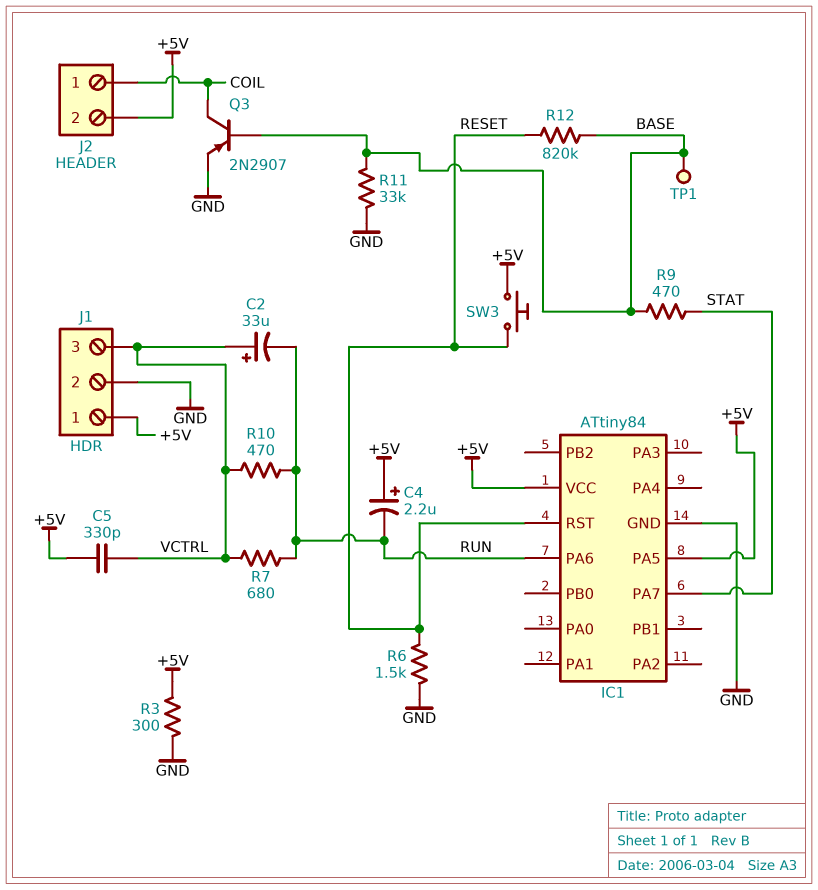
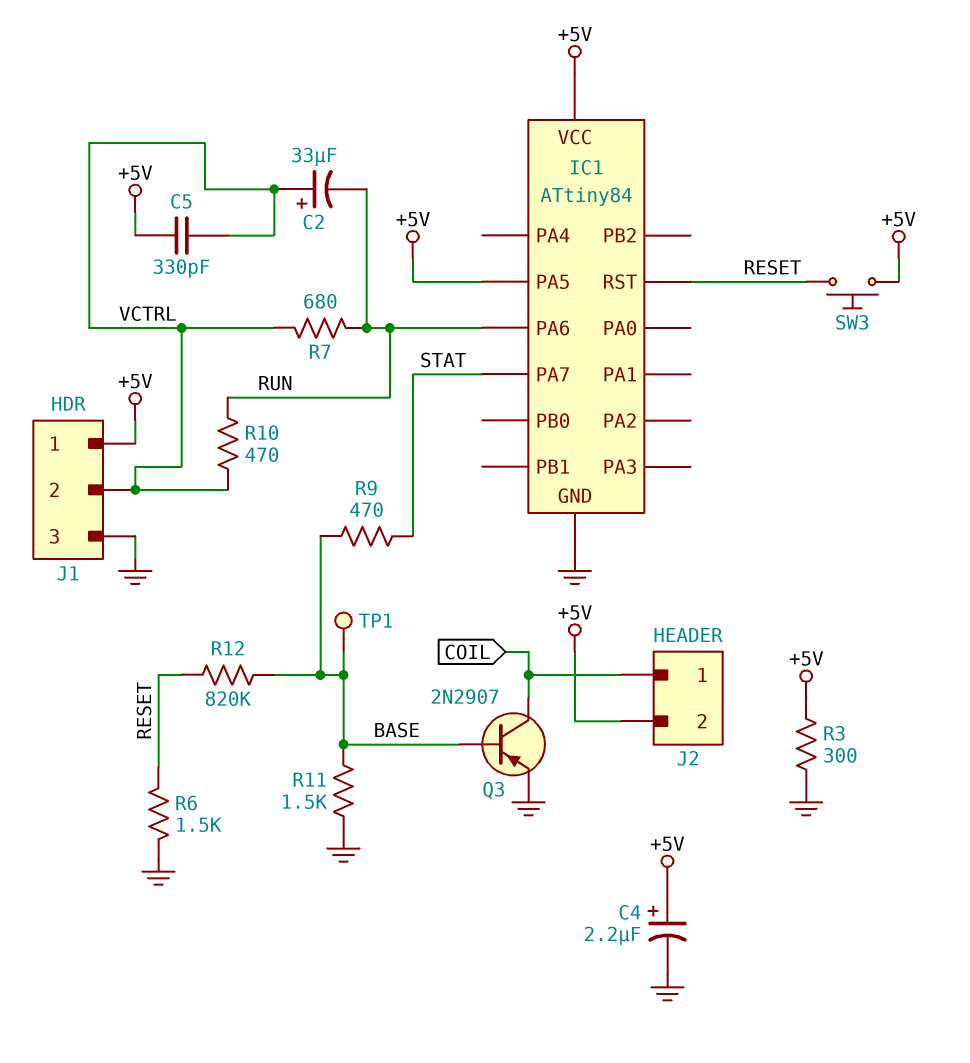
C4: 2.2uF (plus +5V, minus RUN) -> 2.2uF (plus +5V, minus GND)
J1 pin 2: GND -> VCTRL
J1 pin 3: VCTRL -> GND
R11: 33k (BASE, GND) -> 1.5k (BASE, GND)

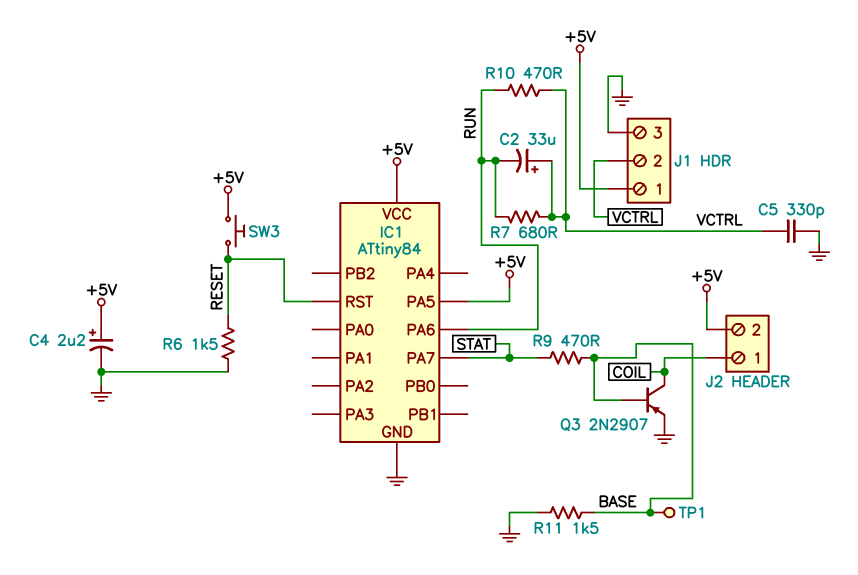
C5: 330pF (+5V, VCTRL) -> 330pF (GND, VCTRL)
R3: 300 (+5V, GND) -> none
R12: 820k (BASE, RESET) -> none

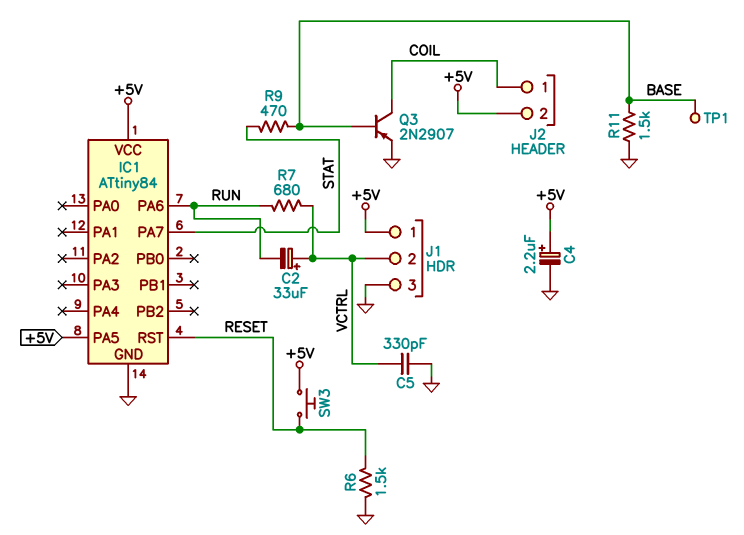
R10: 470 (RUN, VCTRL) -> none

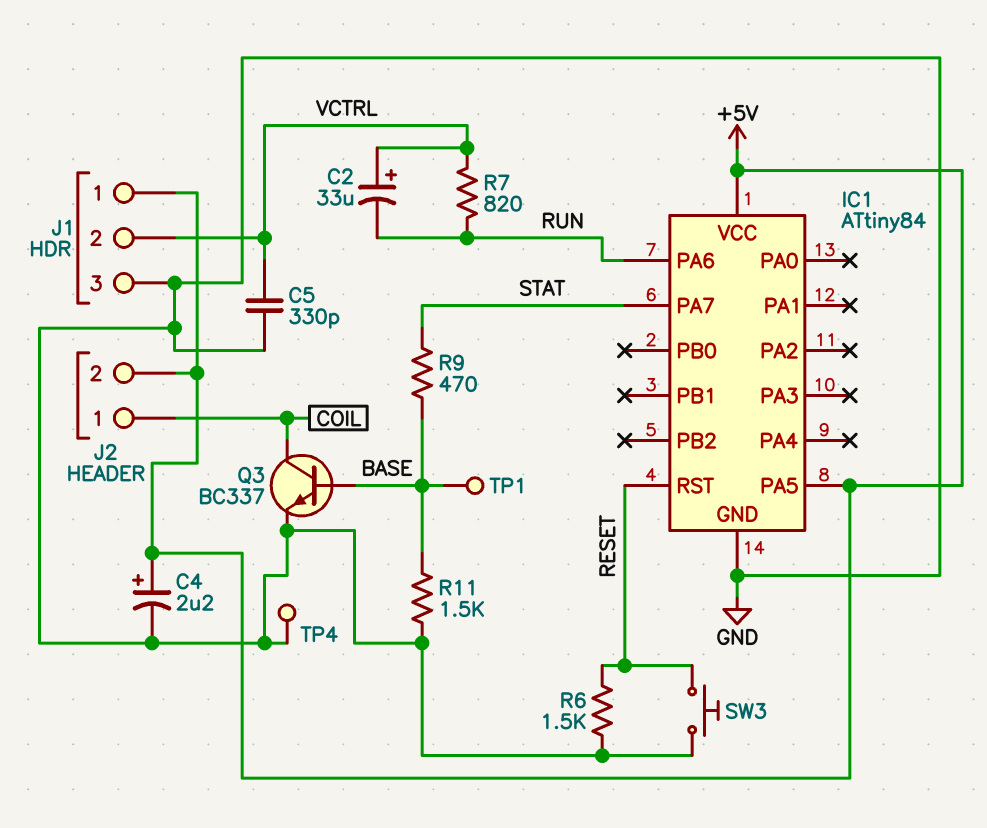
Q3: PNP 2N2907 (B BASE, C COIL, E GND) -> NPN BC337 (B BASE, C COIL, E GND)
R7: 680 (RUN, VCTRL) -> 820 (RUN, VCTRL)
SW3: button (+5V, RESET) -> button (GND, RESET)
TP4: none -> test point (GND)

